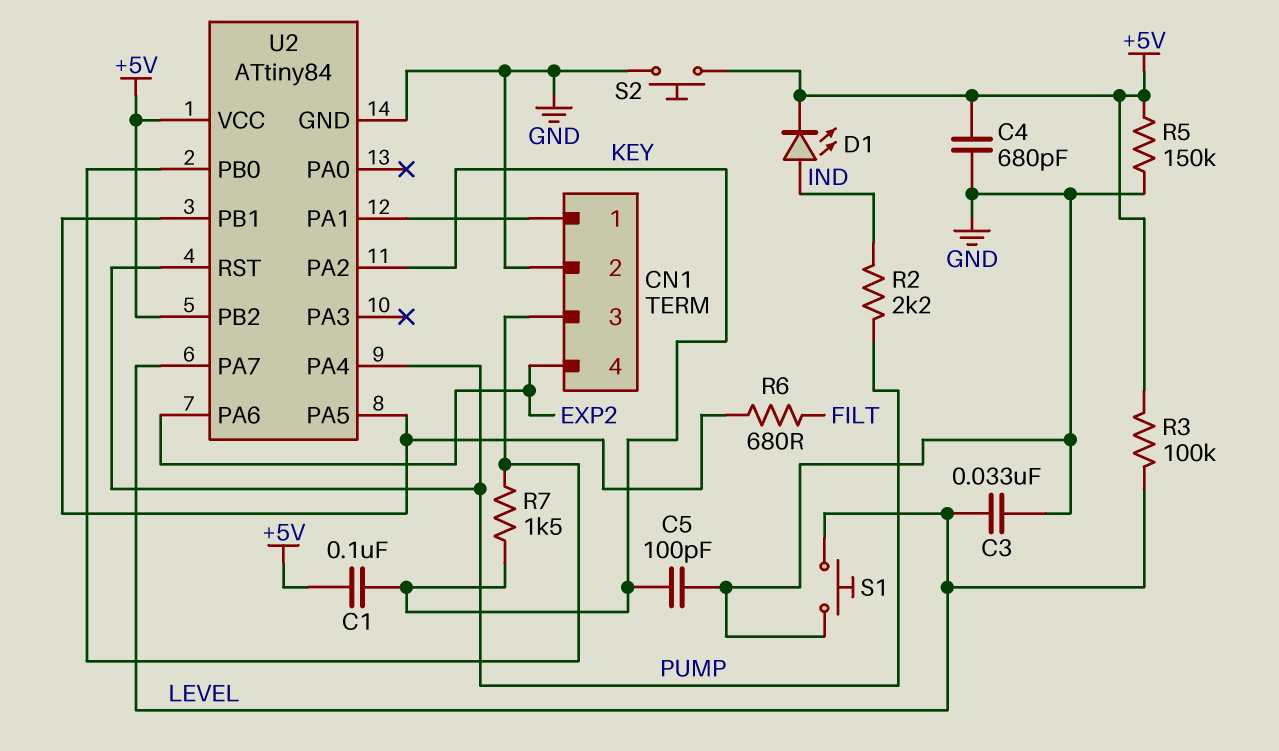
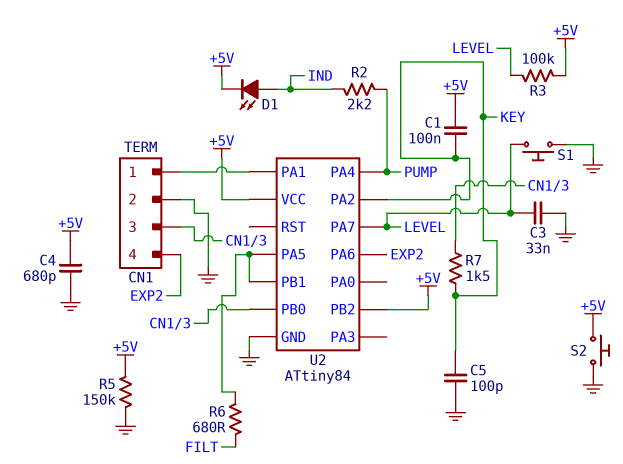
U2 pin RST: PUMP -> none

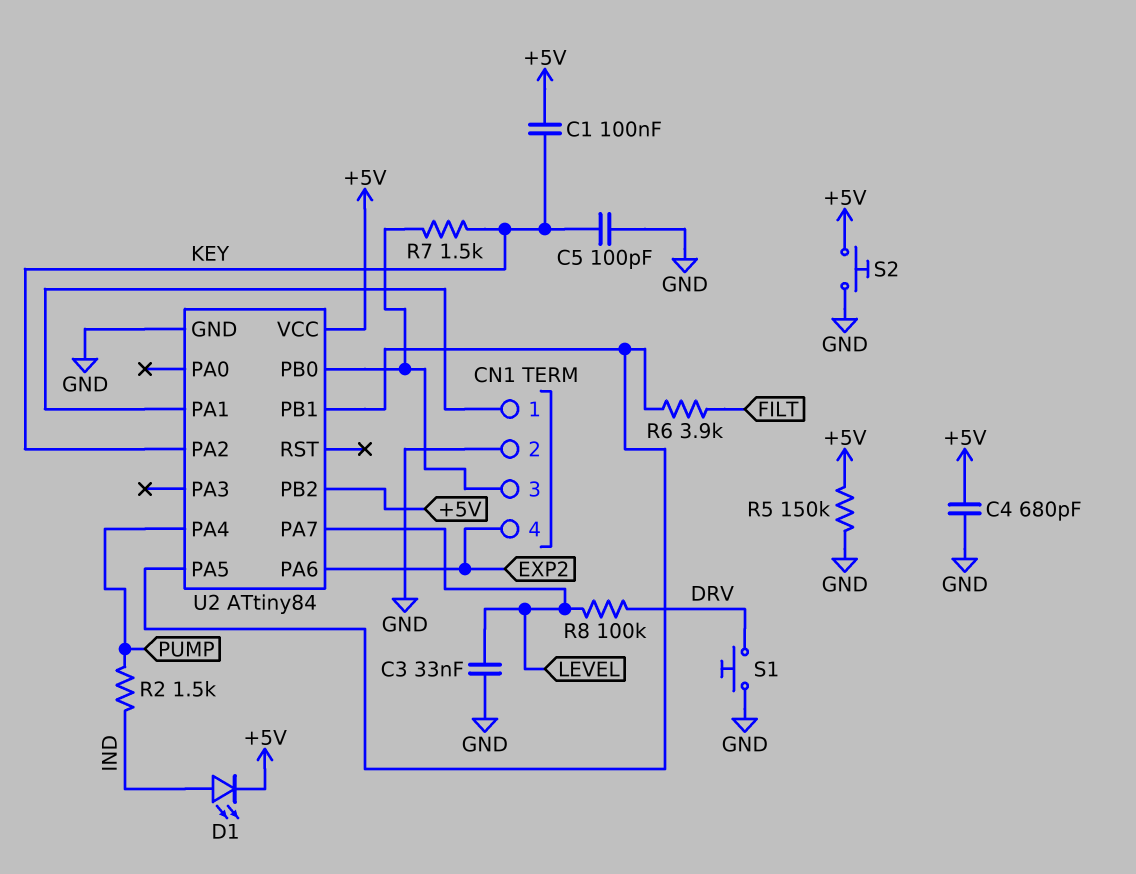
R2: 2.2k (IND, PUMP) -> 1.5k (IND, PUMP)
R3: 100k (+5V, LEVEL) -> none
R6: 680 (FILT, U2/PA5) -> 3.9k (FILT, U2/PA5)
R8: none -> 100k (DRV, LEVEL)
S1: button (GND, LEVEL) -> button (DRV, GND)

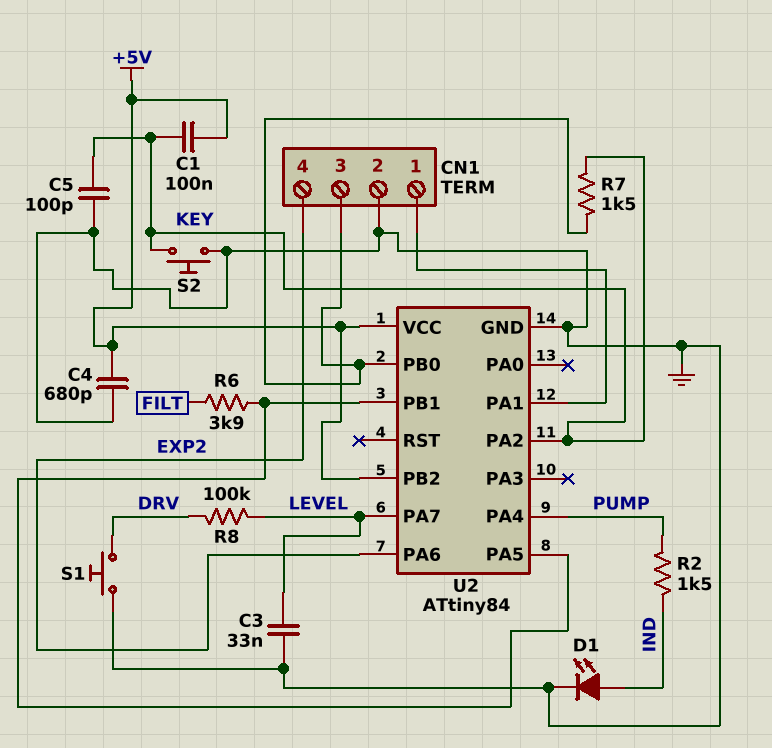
D1: LED (A IND, K +5V) -> LED (A IND, K GND)
R5: 150k (+5V, GND) -> none
S2: button (+5V, GND) -> button (GND, KEY)

